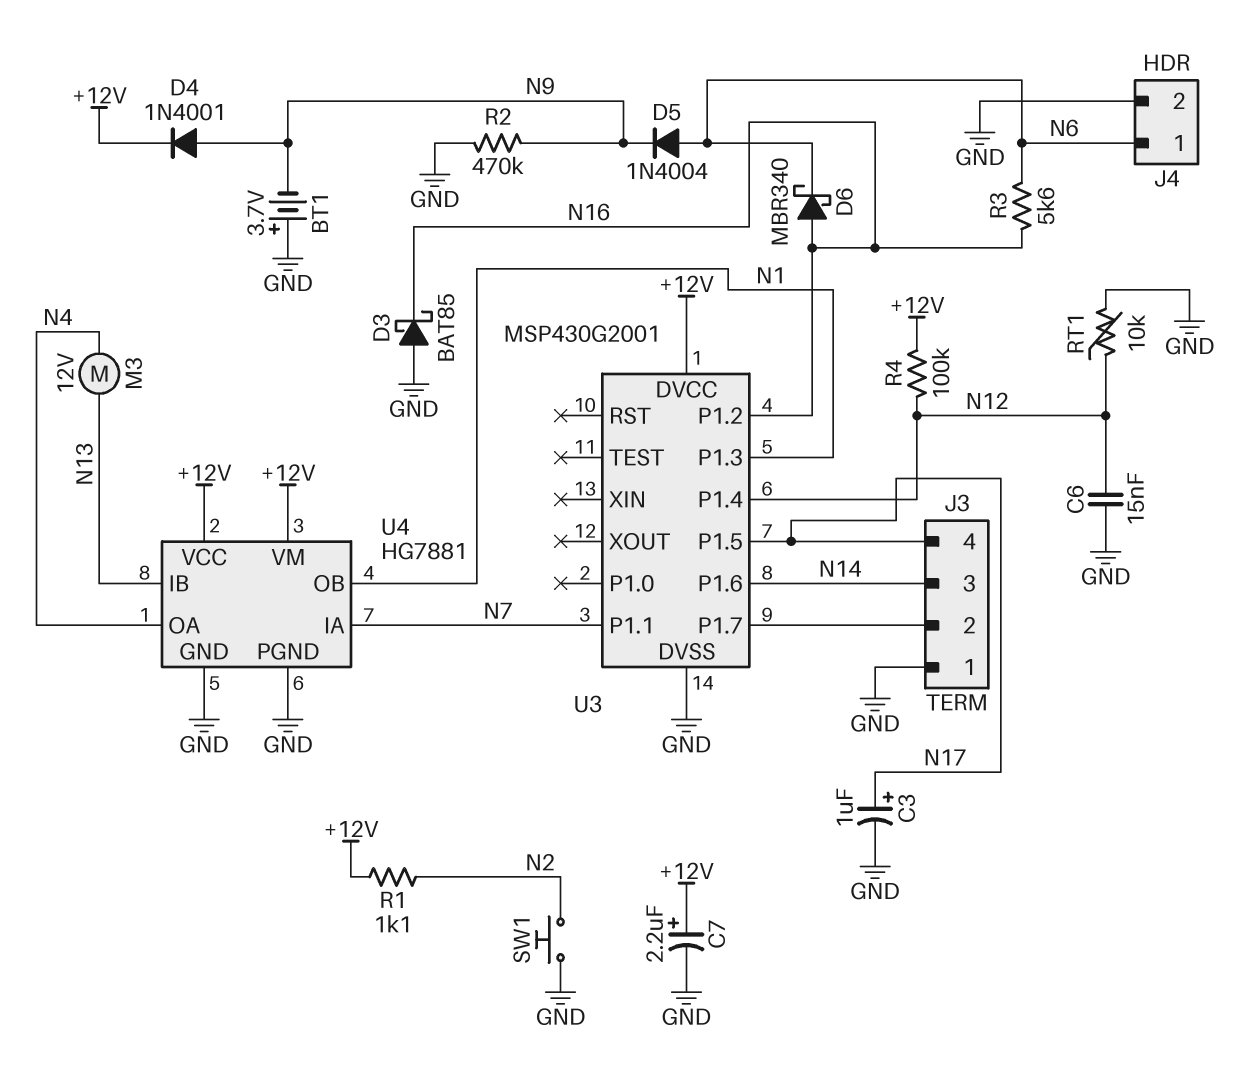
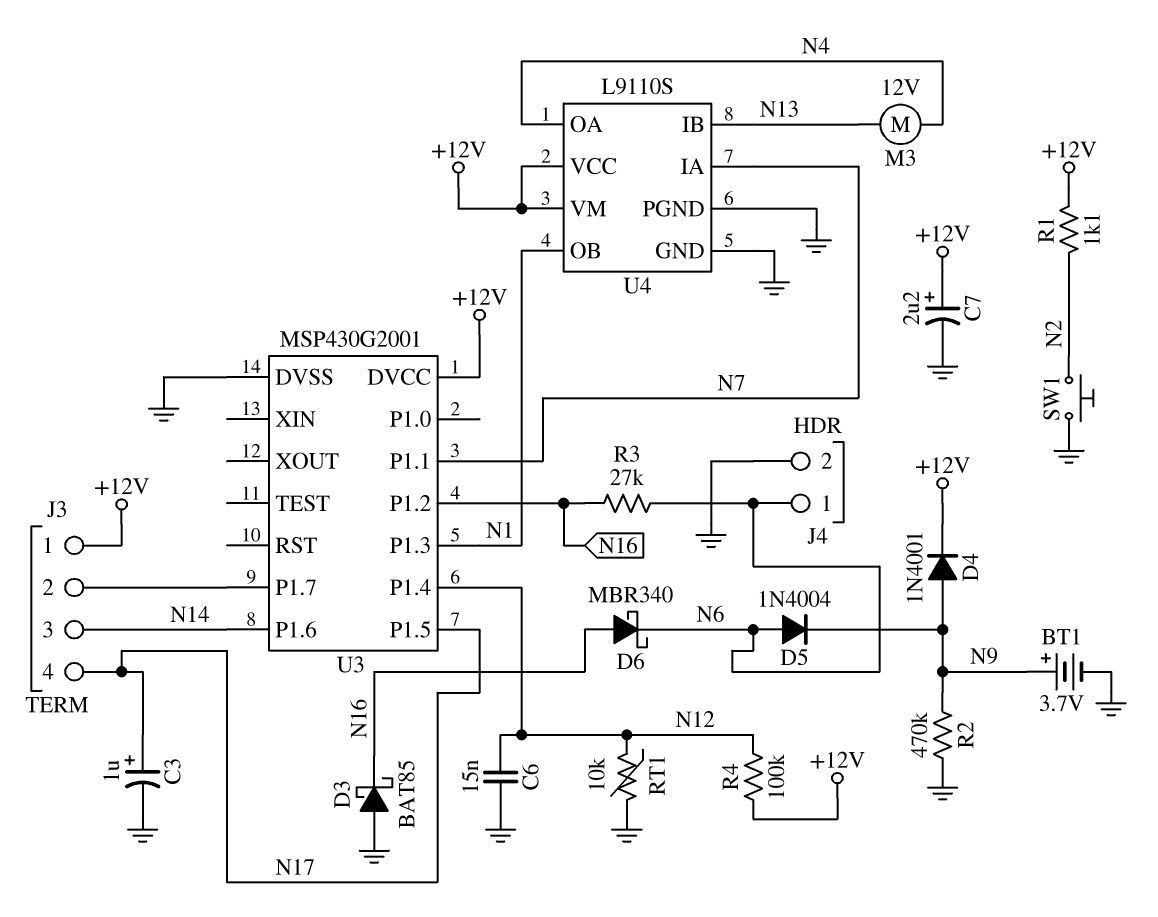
BT1: 3.7V (plus GND, minus N9) -> 3.7V (plus N9, minus GND)
J3 pin 1: GND -> +12V
R3: 5.6k (N6, N16) -> 27k (N6, N16)
U4: HG7881 -> L9110S

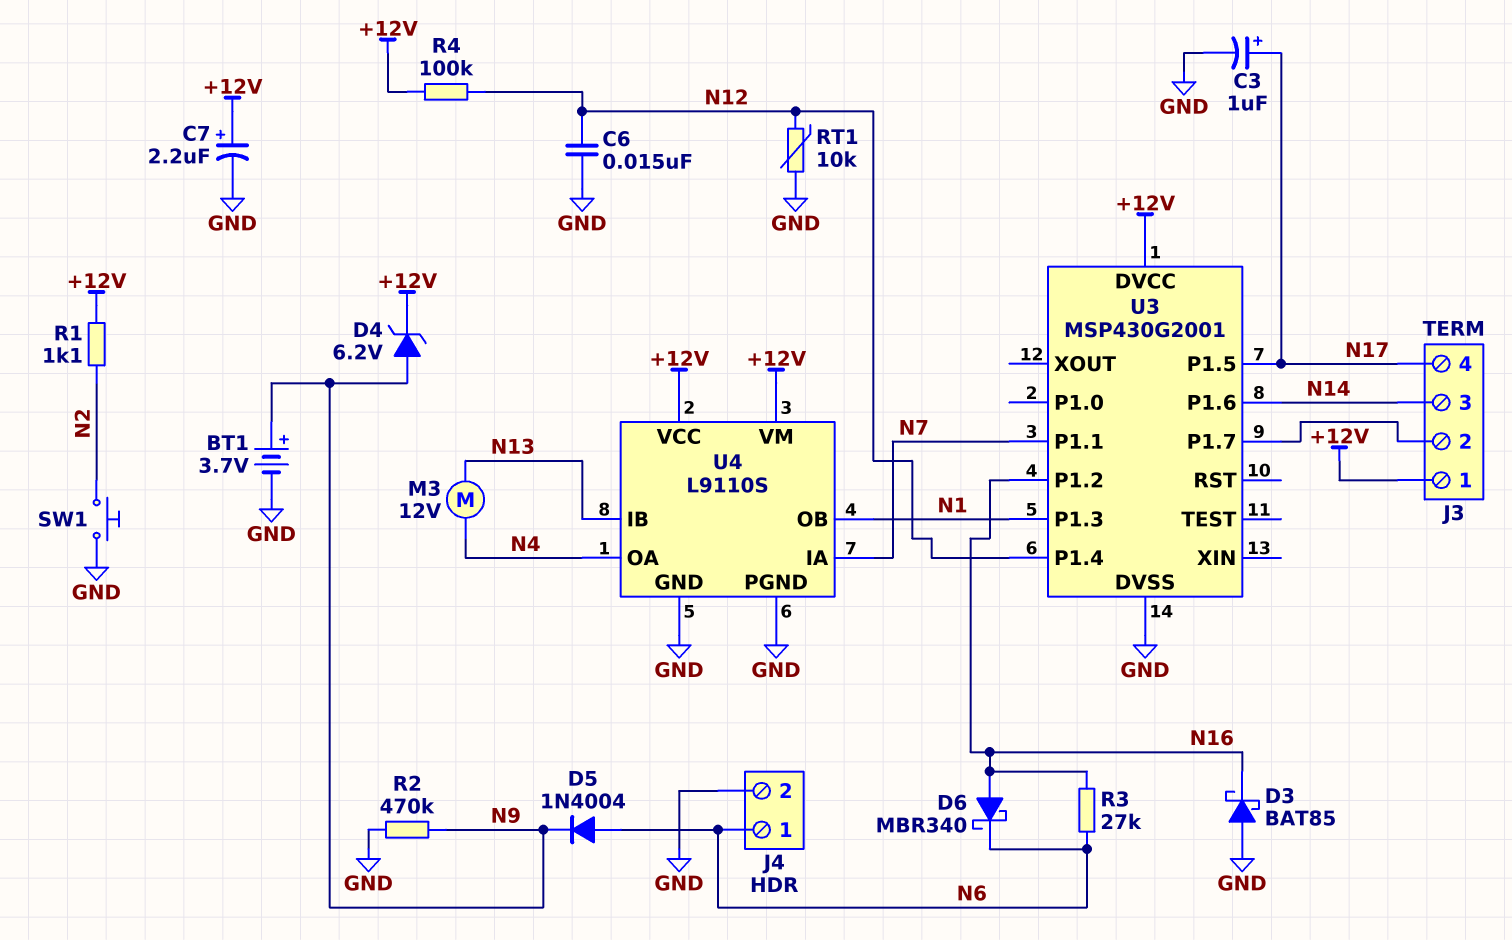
D4: diode 1N4001 (A N9, K +12V) -> zener 6.2V (A N9, K +12V)

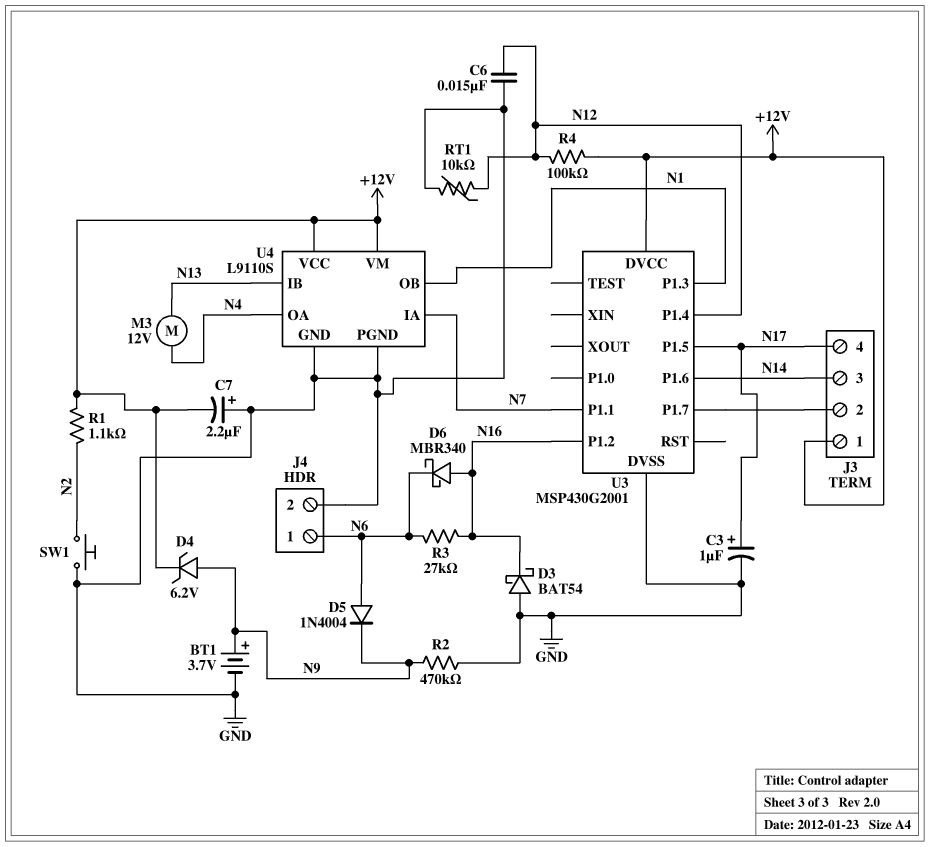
C7: 2.2uF (plus +12V, minus GND) -> 2.2uF (plus GND, minus +12V)
D3: schottky BAT85 (A GND, K N16) -> schottky BAT54 (A GND, K N16)

